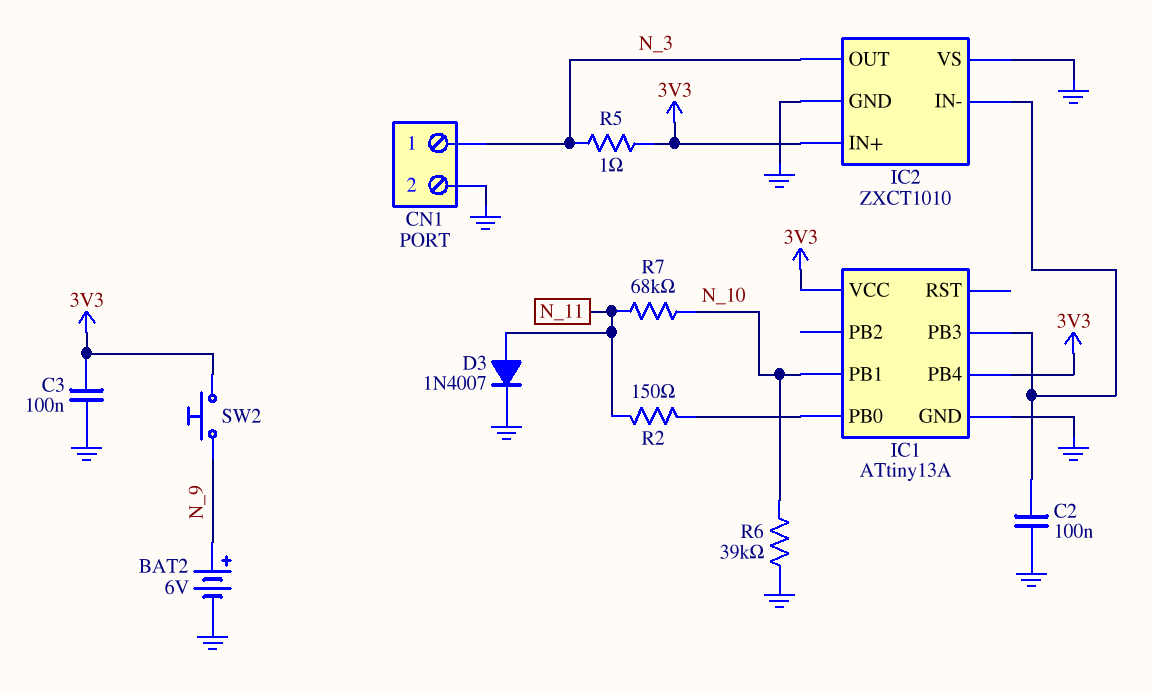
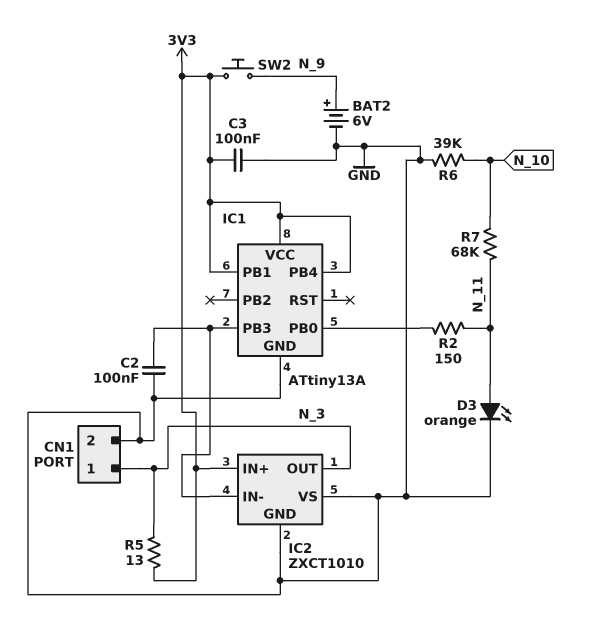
D3: diode 1N4007 (A N_11, K GND) -> LED orange (A N_11, K GND)
IC1 pin PB1: N_10 -> 3V3
R5: 1 (3V3, N_3) -> 13 (3V3, N_3)

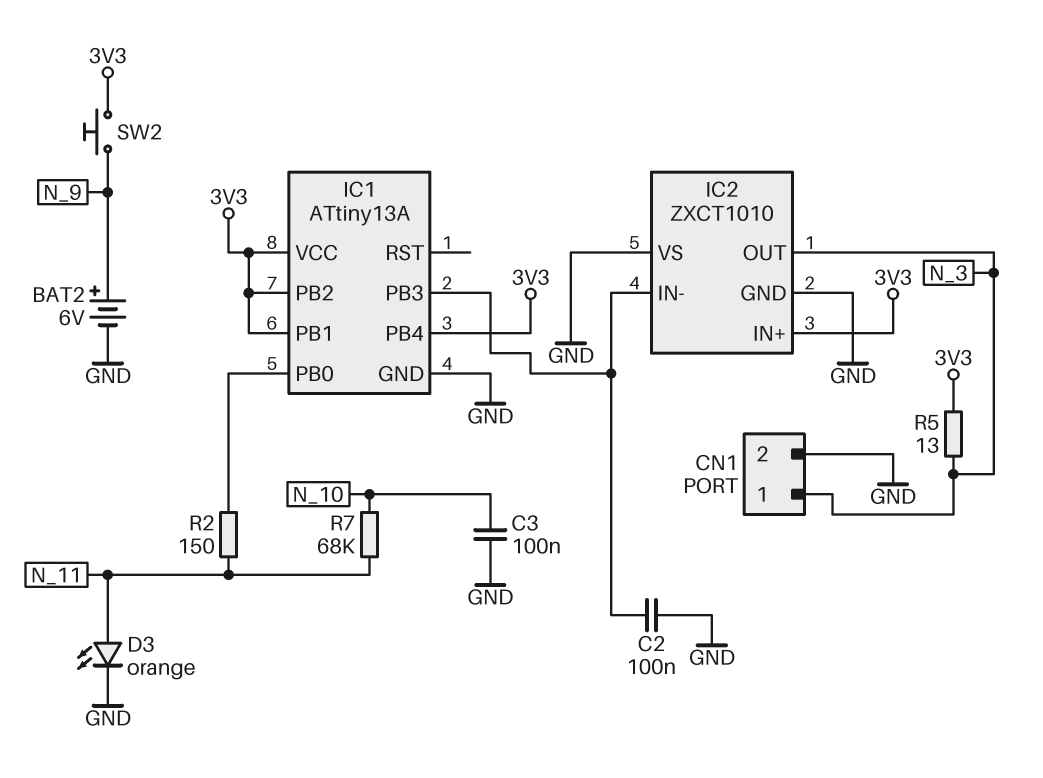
C3: 100nF (3V3, GND) -> 100nF (GND, N_10)
IC1 pin PB2: none -> 3V3
R6: 39k (GND, N_10) -> none

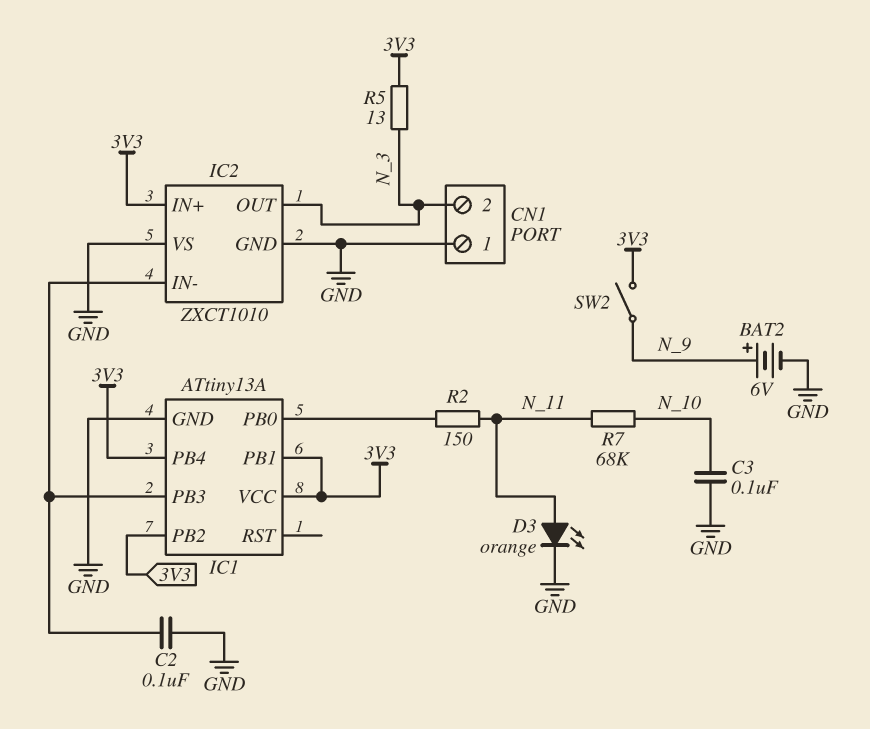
CN1 pin 1: N_3 -> GND
CN1 pin 2: GND -> N_3
SW2: button (3V3, N_9) -> switch (3V3, N_9)

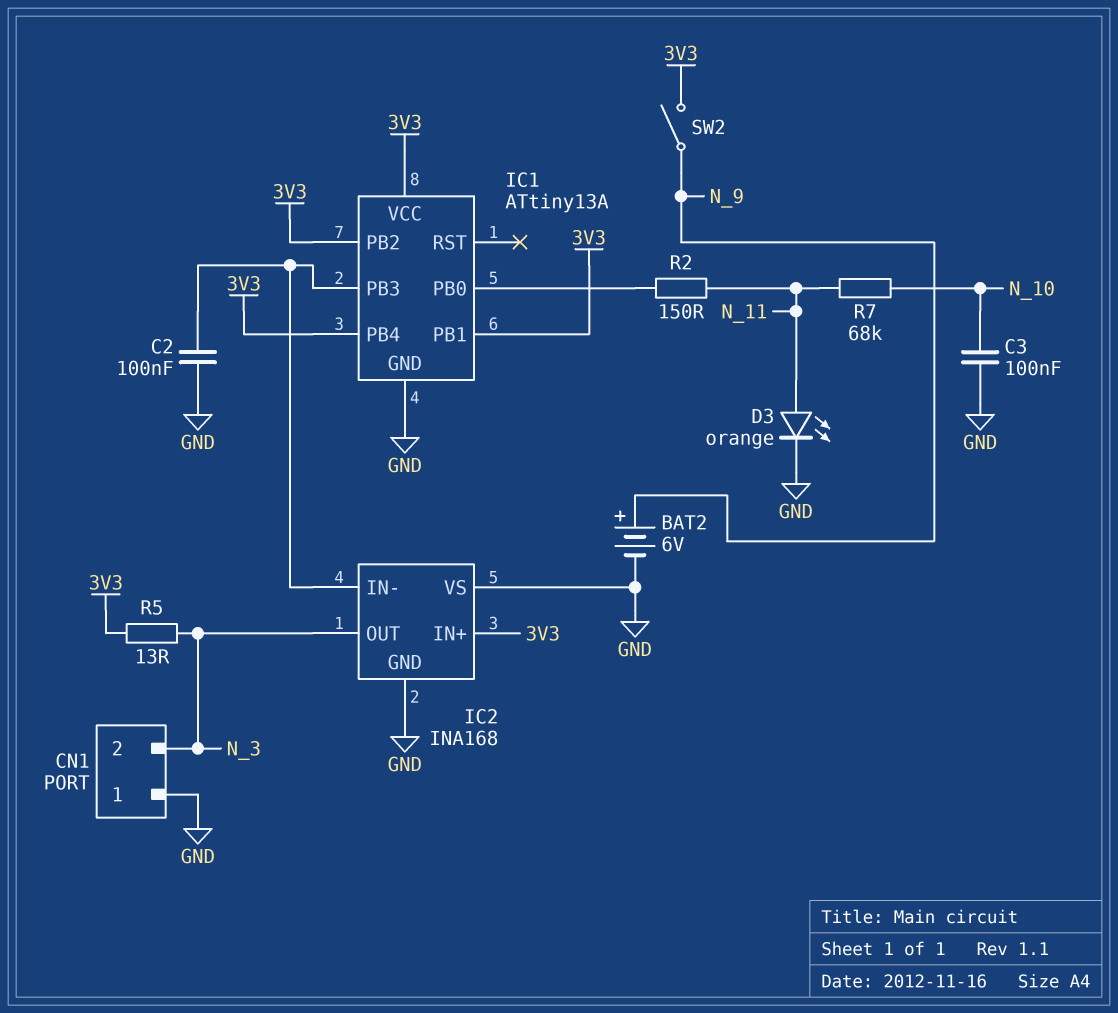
IC2: ZXCT1010 -> INA168

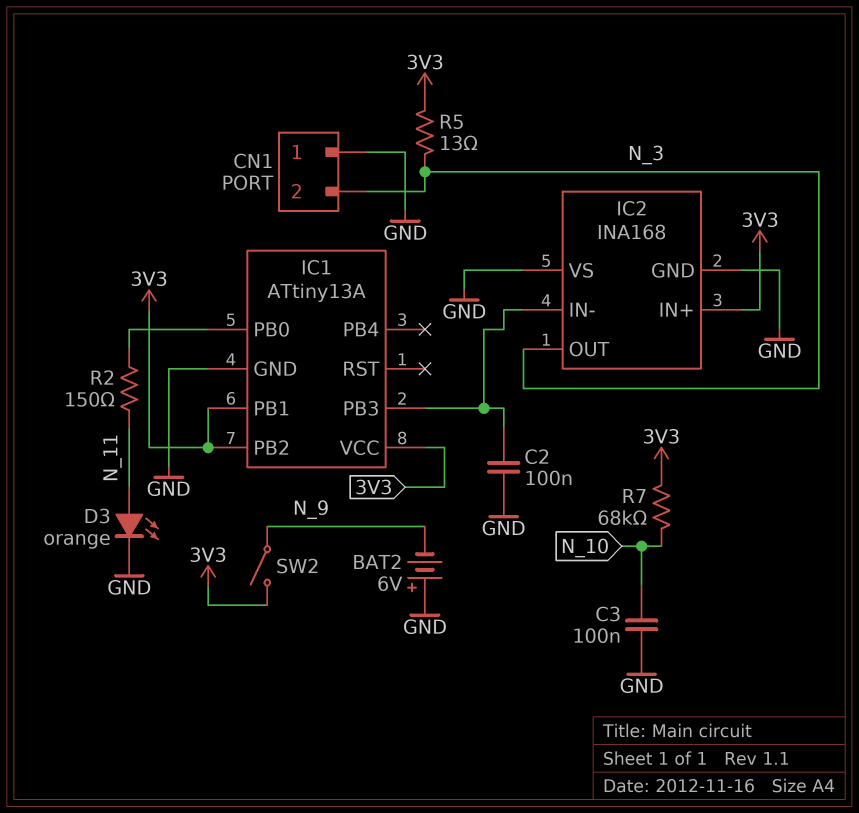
BAT2: 6V (plus N_9, minus GND) -> 6V (plus GND, minus N_9)
IC1 pin PB4: 3V3 -> none
R7: 68k (N_10, N_11) -> 68k (3V3, N_10)

